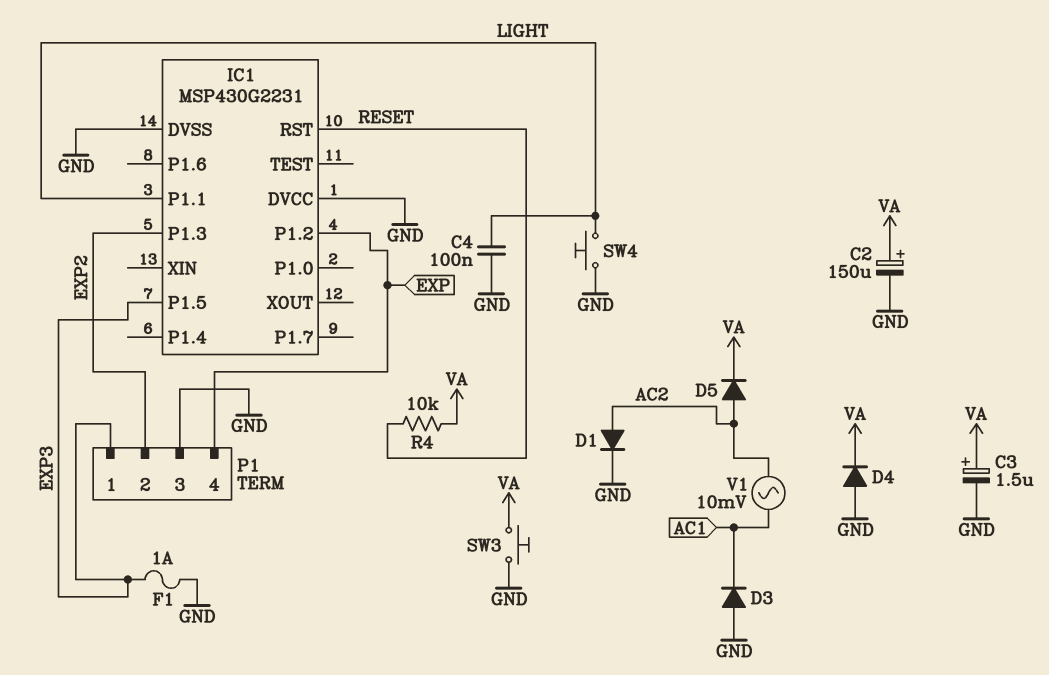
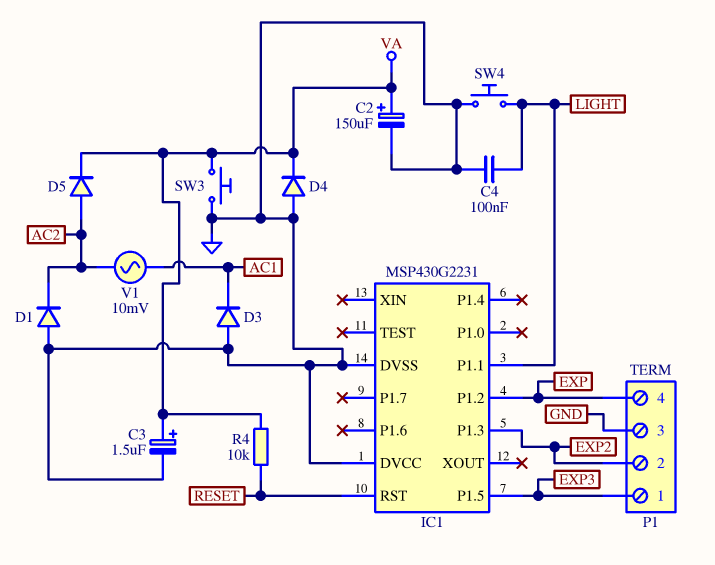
D1: diode (A AC2, K GND) -> diode (A GND, K AC2)
F1: 1A (EXP3, GND) -> none

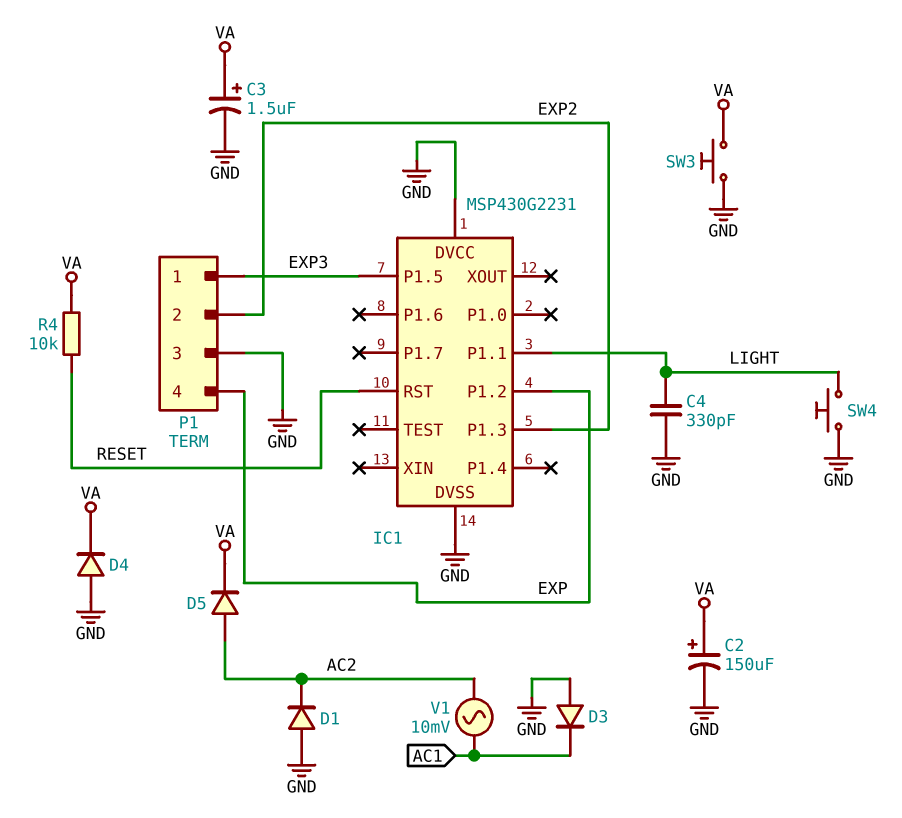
C4: 100nF (GND, LIGHT) -> 330pF (GND, LIGHT)

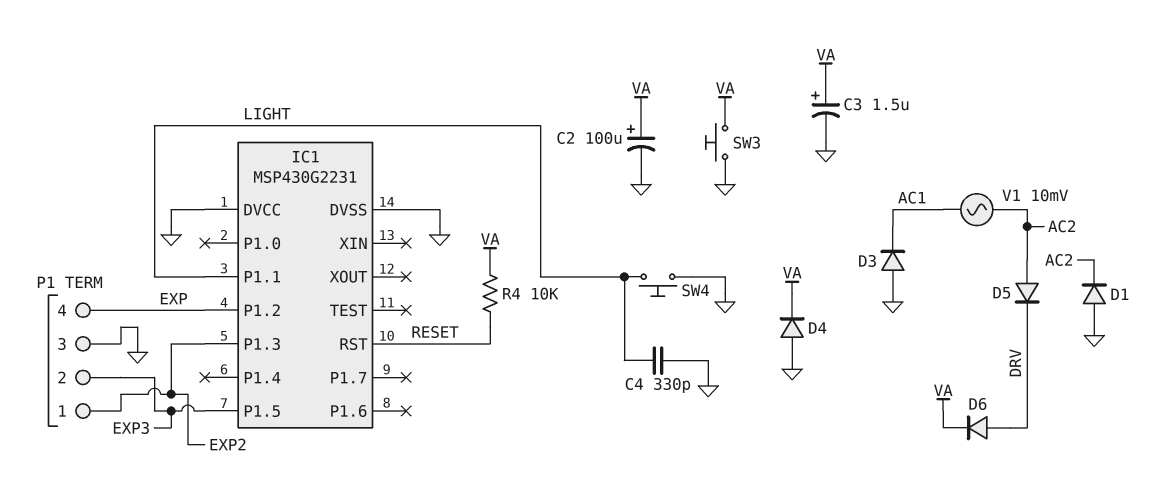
C2: 150uF (plus VA, minus GND) -> 100uF (plus VA, minus GND)
D5: diode (A AC2, K VA) -> diode (A AC2, K DRV)
D6: none -> diode (A DRV, K VA)
P1 pin 1: EXP3 -> EXP2
P1 pin 2: EXP2 -> EXP3

